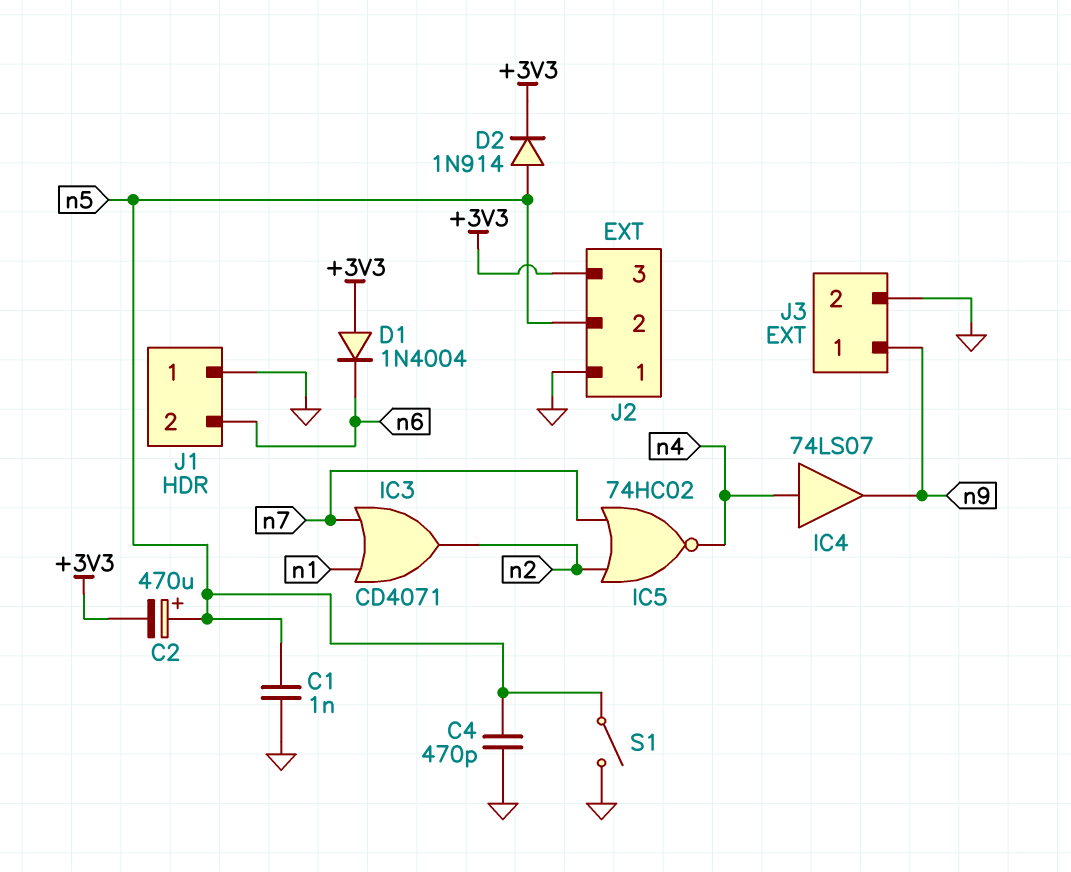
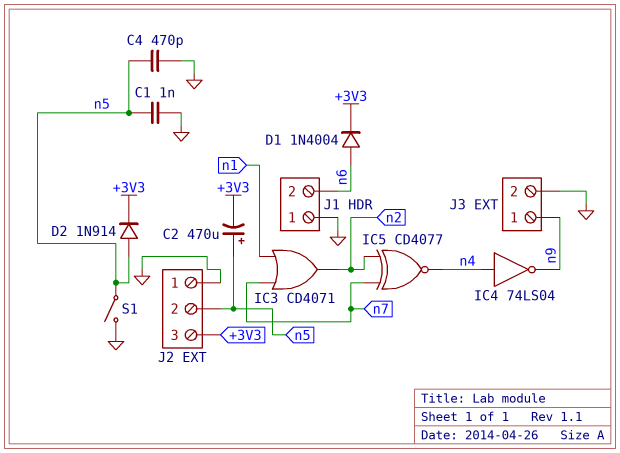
D1: diode 1N4004 (A +3V3, K n6) -> diode 1N4004 (A n6, K +3V3)
IC4: buffer 74LS07 (in n4, out n9) -> NOT 74LS04 (in n4, out n9)
IC5: NOR 74HC02 (in n2, in n7, out n4) -> XNOR CD4077 (in n2, in n7, out n4)

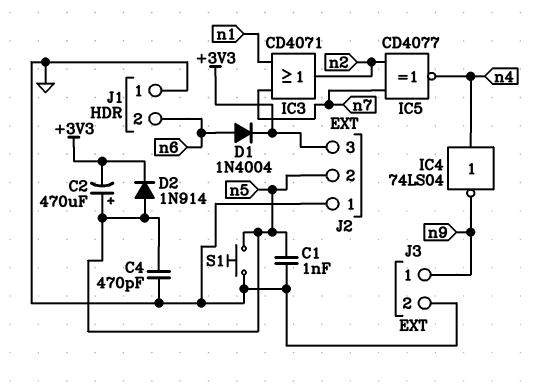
S1: switch (GND, n5) -> button (GND, n5)

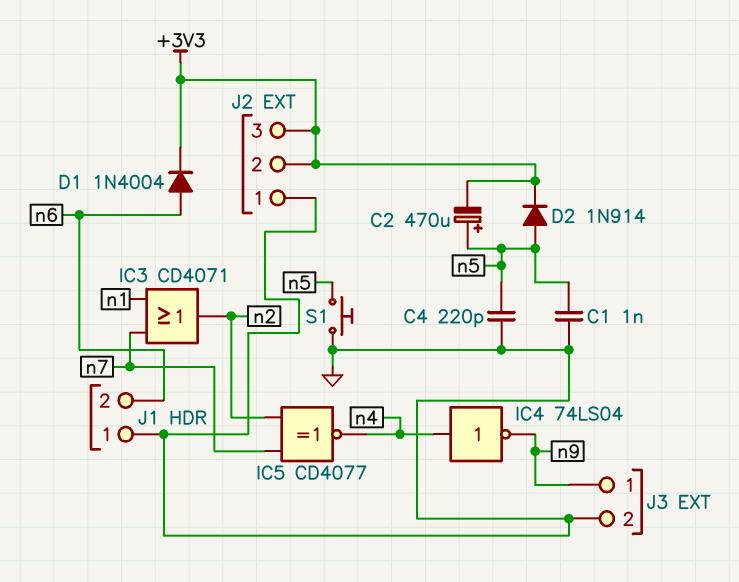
C4: 470pF (GND, n5) -> 220pF (GND, n5)
J2 pin 2: n5 -> +3V3

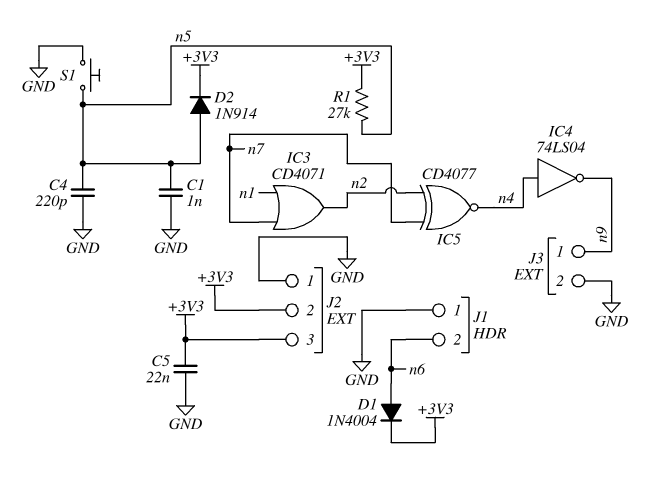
C2: 470uF (plus n5, minus +3V3) -> none
C5: none -> 22nF (+3V3, GND)
R1: none -> 27k (+3V3, n5)

